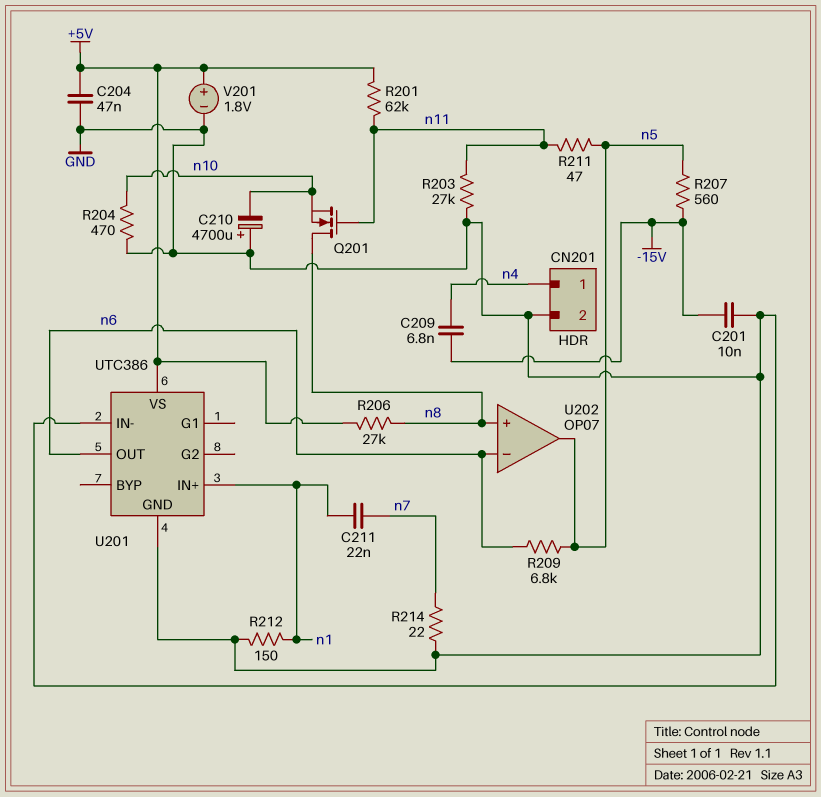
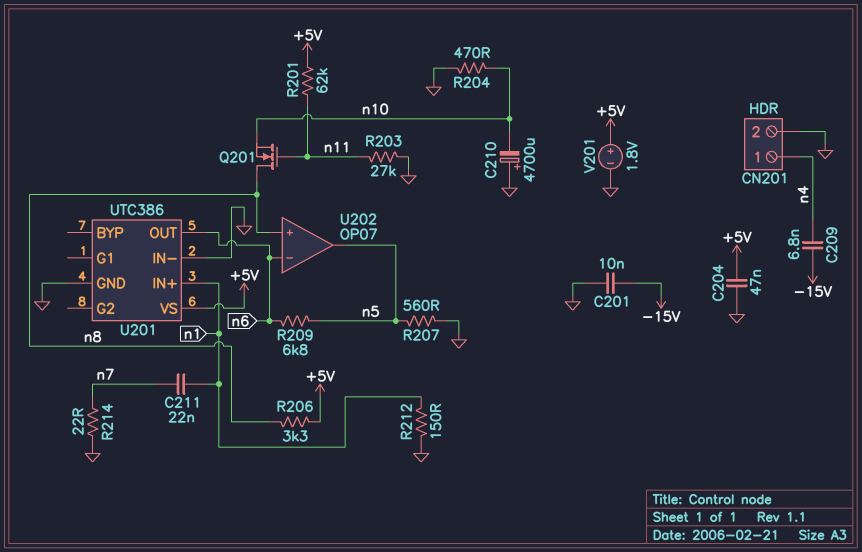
R206: 27k (+5V, n8) -> 3.3k (+5V, n8)
R207: 560 (-15V, n5) -> 560 (GND, n5)
R211: 47 (n5, n11) -> none

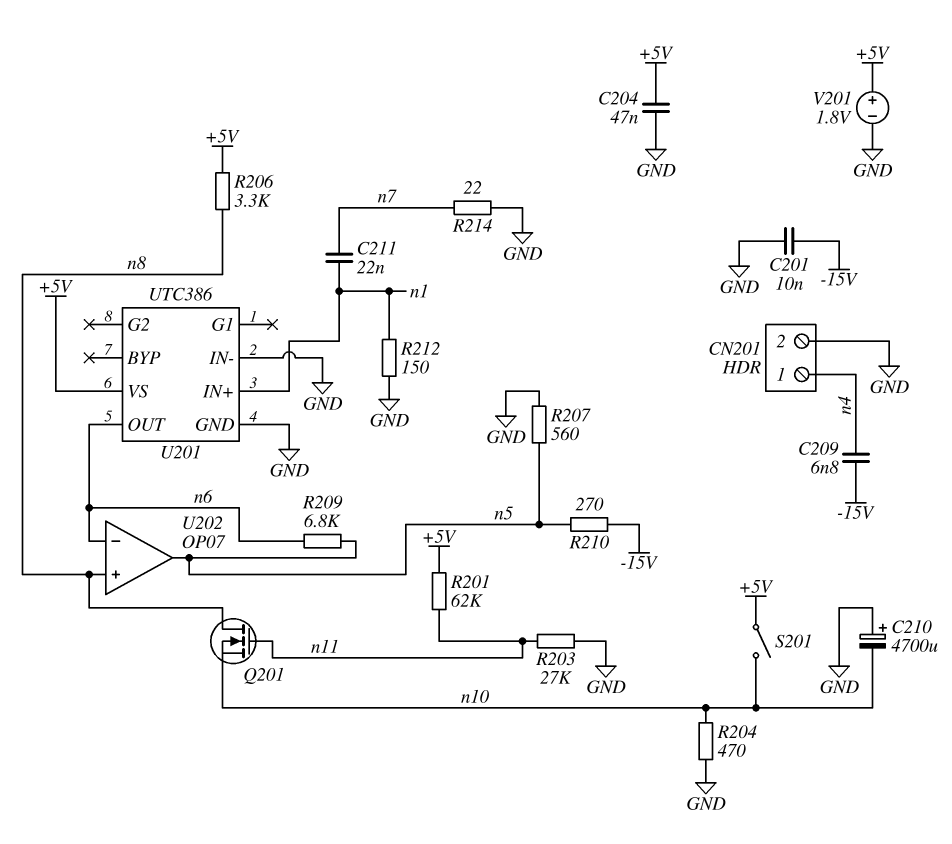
R210: none -> 270 (-15V, n5)
S201: none -> switch (+5V, n10)

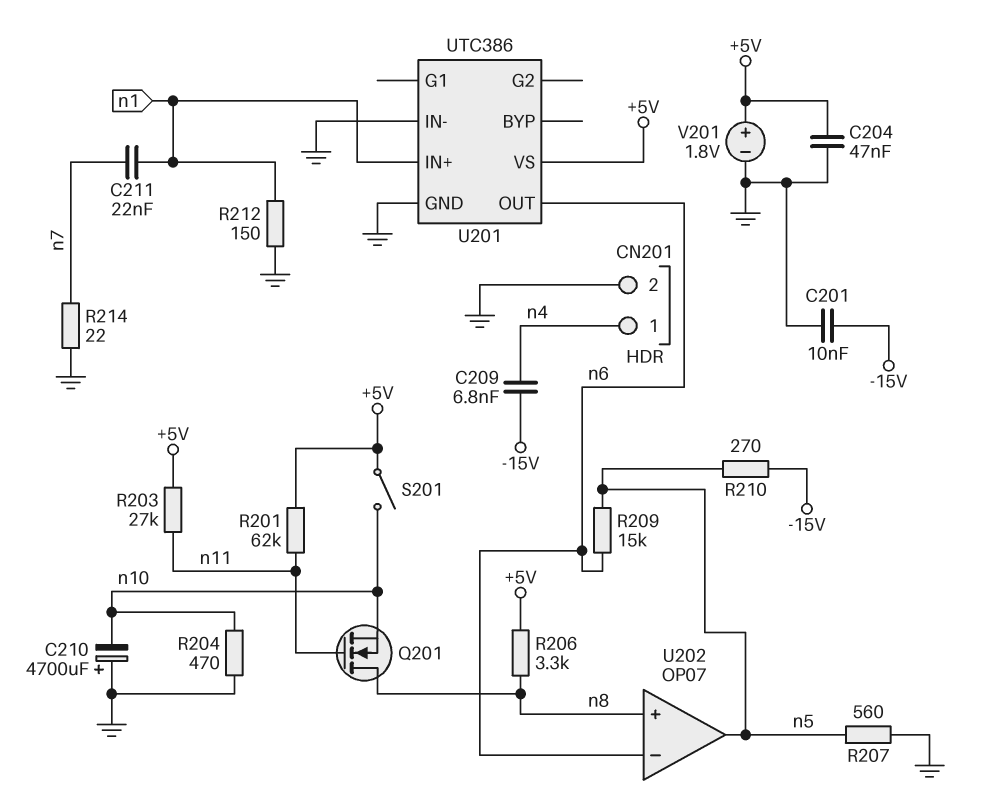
R203: 27k (GND, n11) -> 27k (+5V, n11)
R209: 6.8k (n5, n6) -> 15k (n5, n6)

